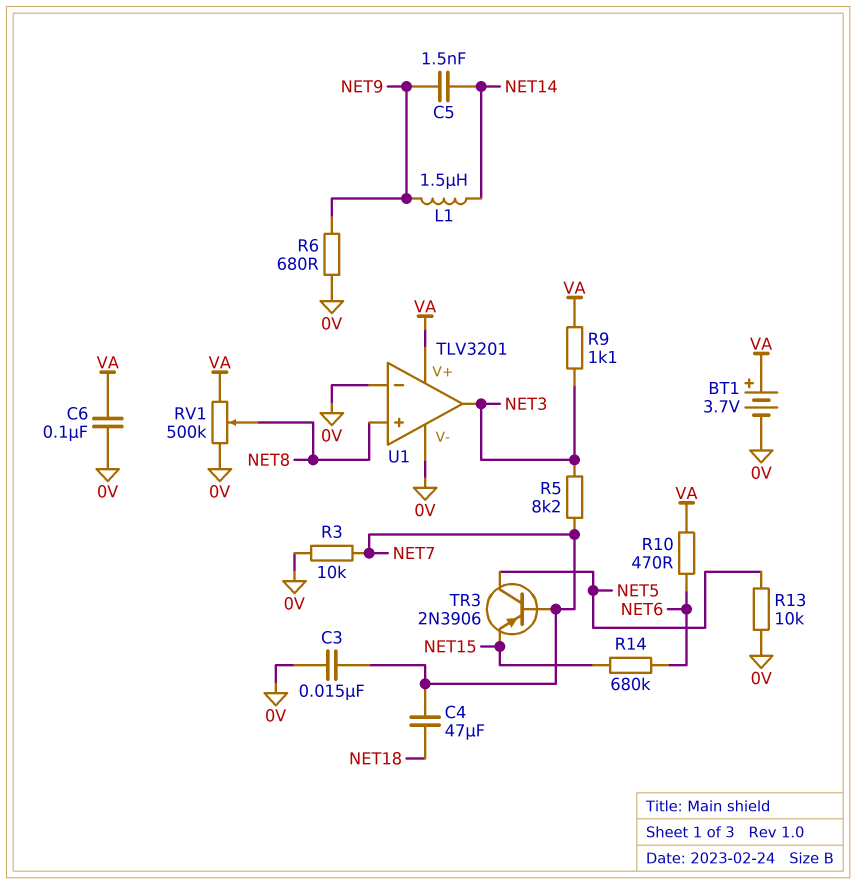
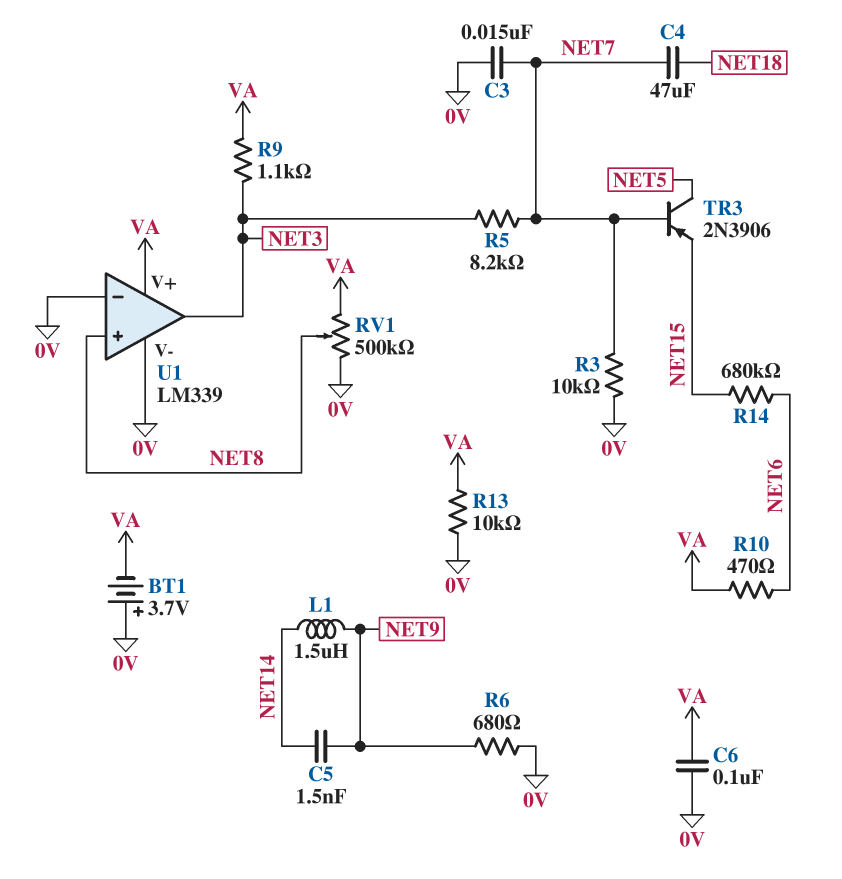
BT1: 3.7V (plus VA, minus 0V) -> 3.7V (plus 0V, minus VA)
R13: 10k (0V, NET5) -> 10k (0V, VA)
U1: TLV3201 -> LM339

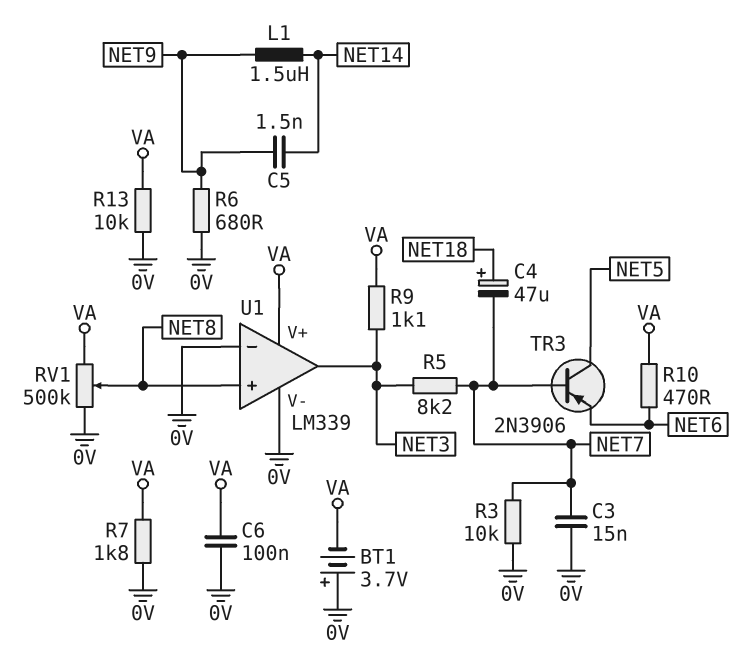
C4: 47uF (NET7, NET18) -> 47uF (plus NET18, minus NET7)
R7: none -> 1.8k (0V, VA)
R14: 680k (NET6, NET15) -> none
TR3: PNP 2N3906 (B NET7, C NET5, E NET15) -> PNP 2N3906 (B NET7, C NET5, E NET6)

